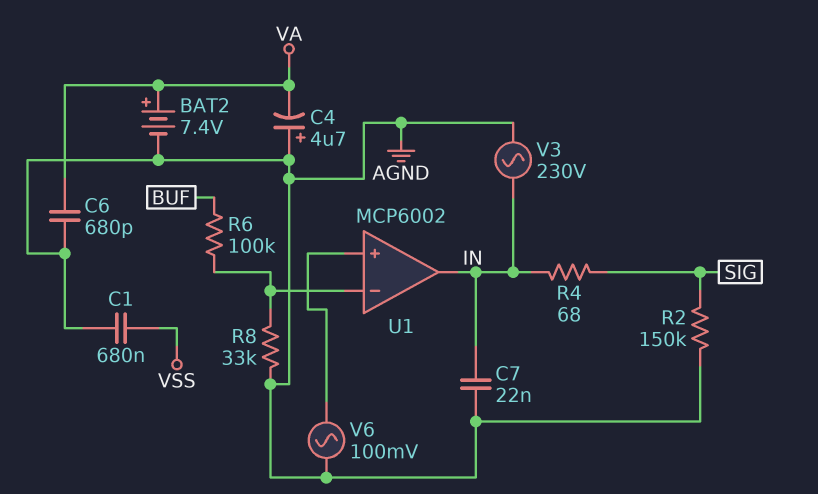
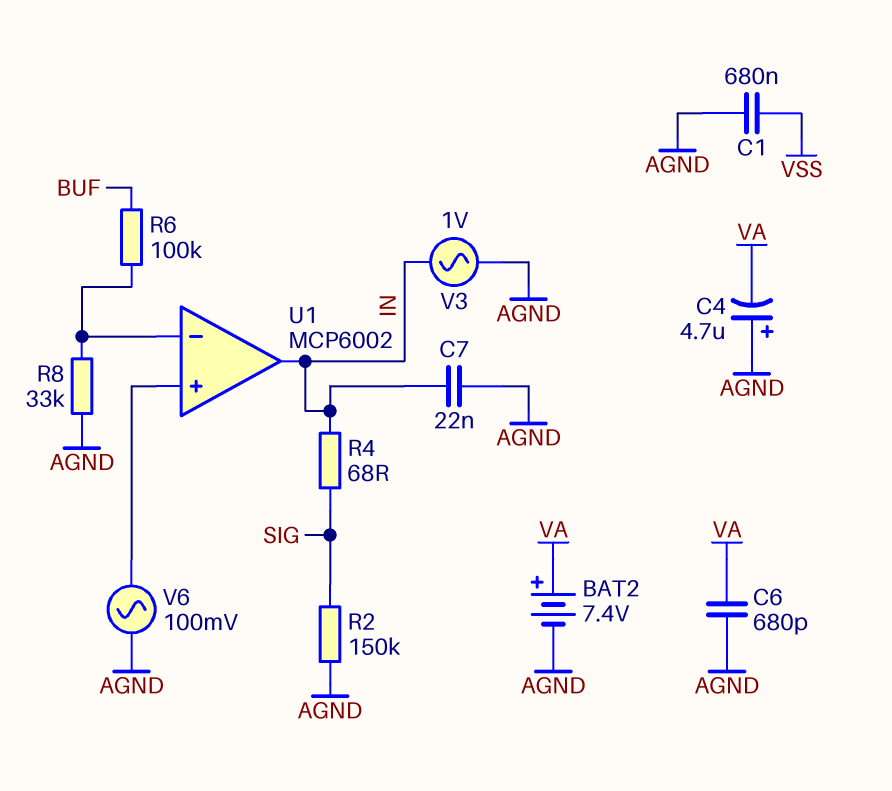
V3: AC 230V (AGND, IN) -> AC 1V (AGND, IN)

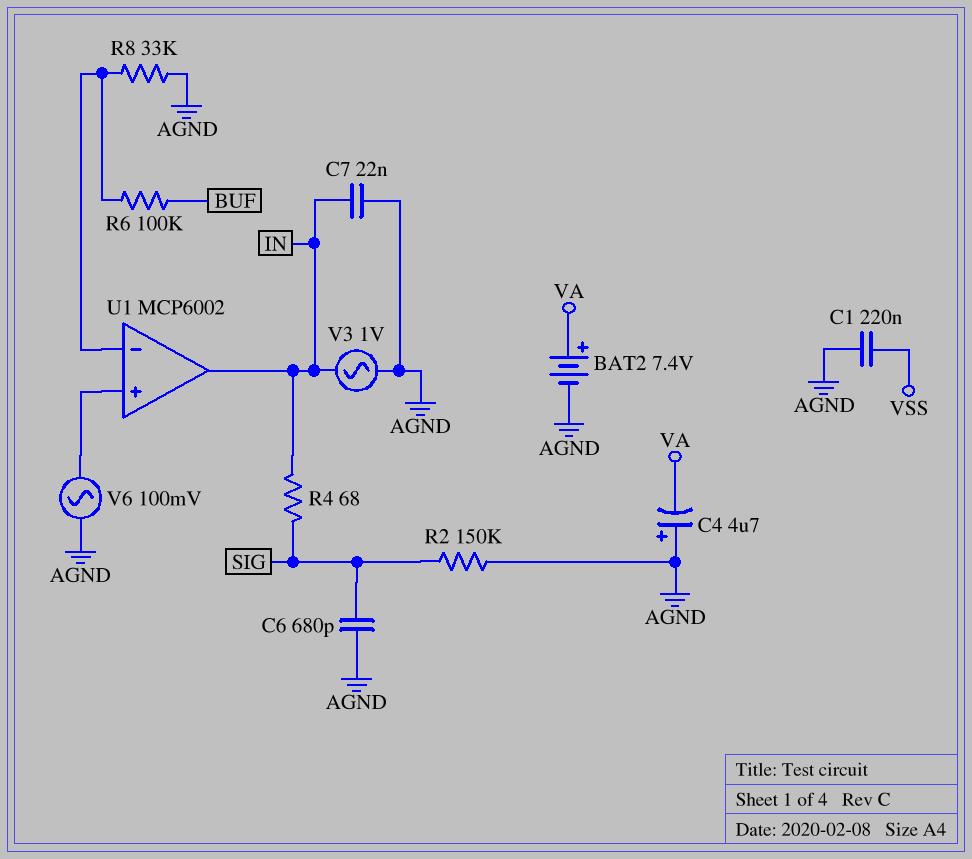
C1: 680nF (AGND, VSS) -> 220nF (AGND, VSS)
C6: 680pF (AGND, VA) -> 680pF (AGND, SIG)

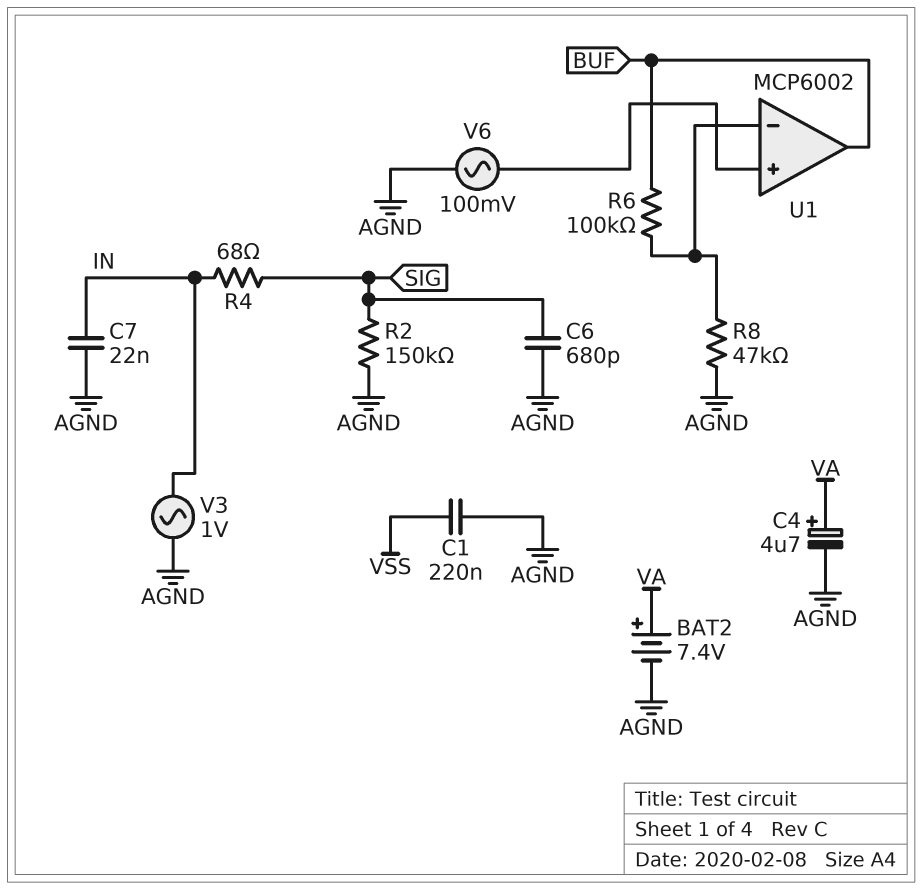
C4: 4.7uF (plus AGND, minus VA) -> 4.7uF (plus VA, minus AGND)
R8: 33k (AGND, U1/in-) -> 47k (AGND, U1/in-)
U1 pin out: IN -> BUF

